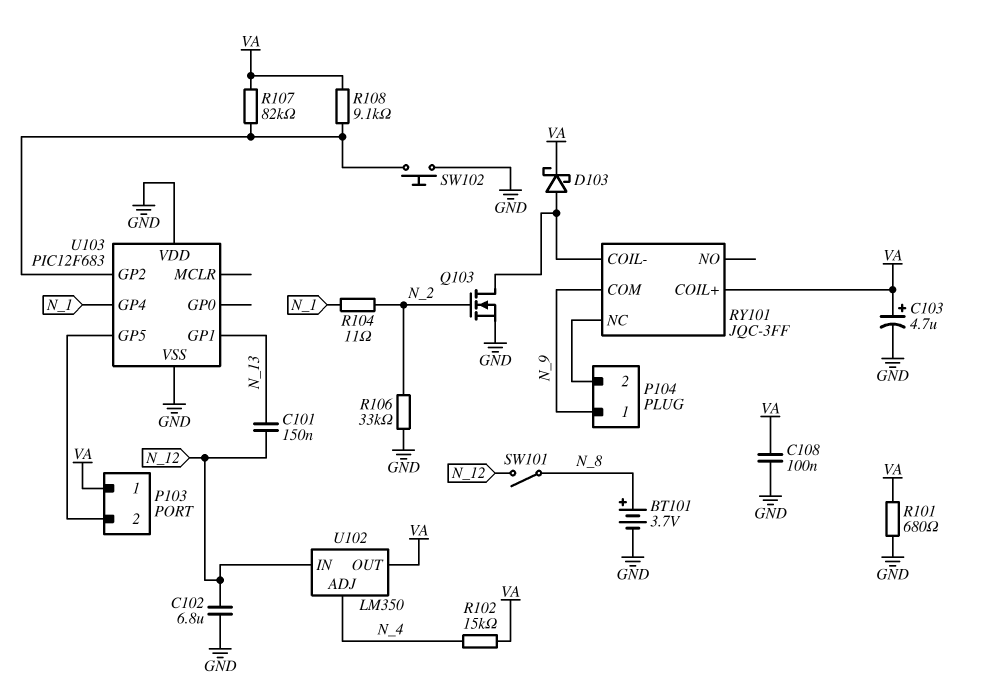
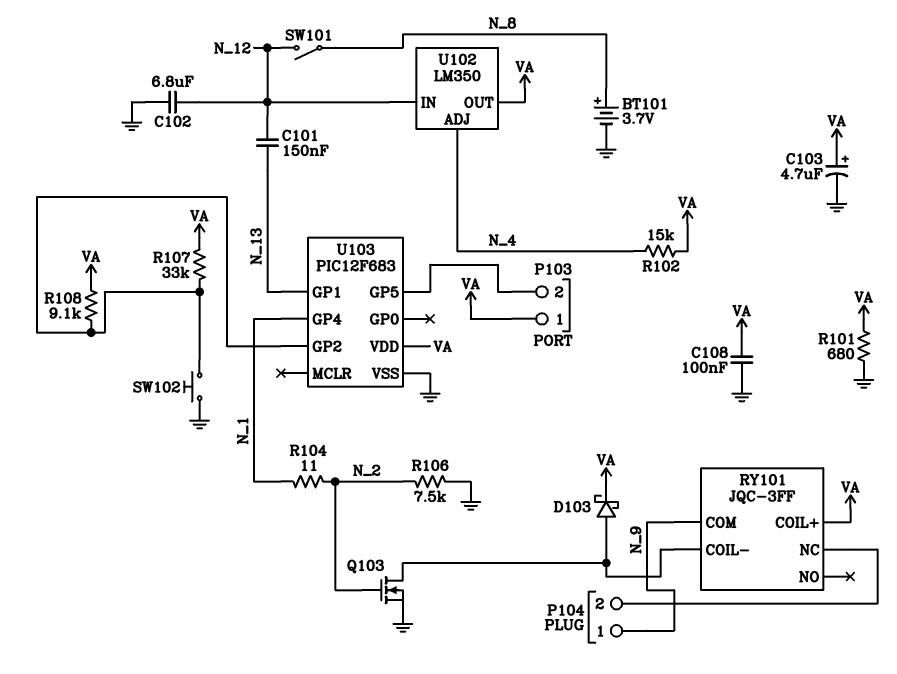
R106: 33k (GND, N_2) -> 7.5k (GND, N_2)
R107: 82k (U103/GP2, VA) -> 33k (U103/GP2, VA)
U103 pin VDD: GND -> VA

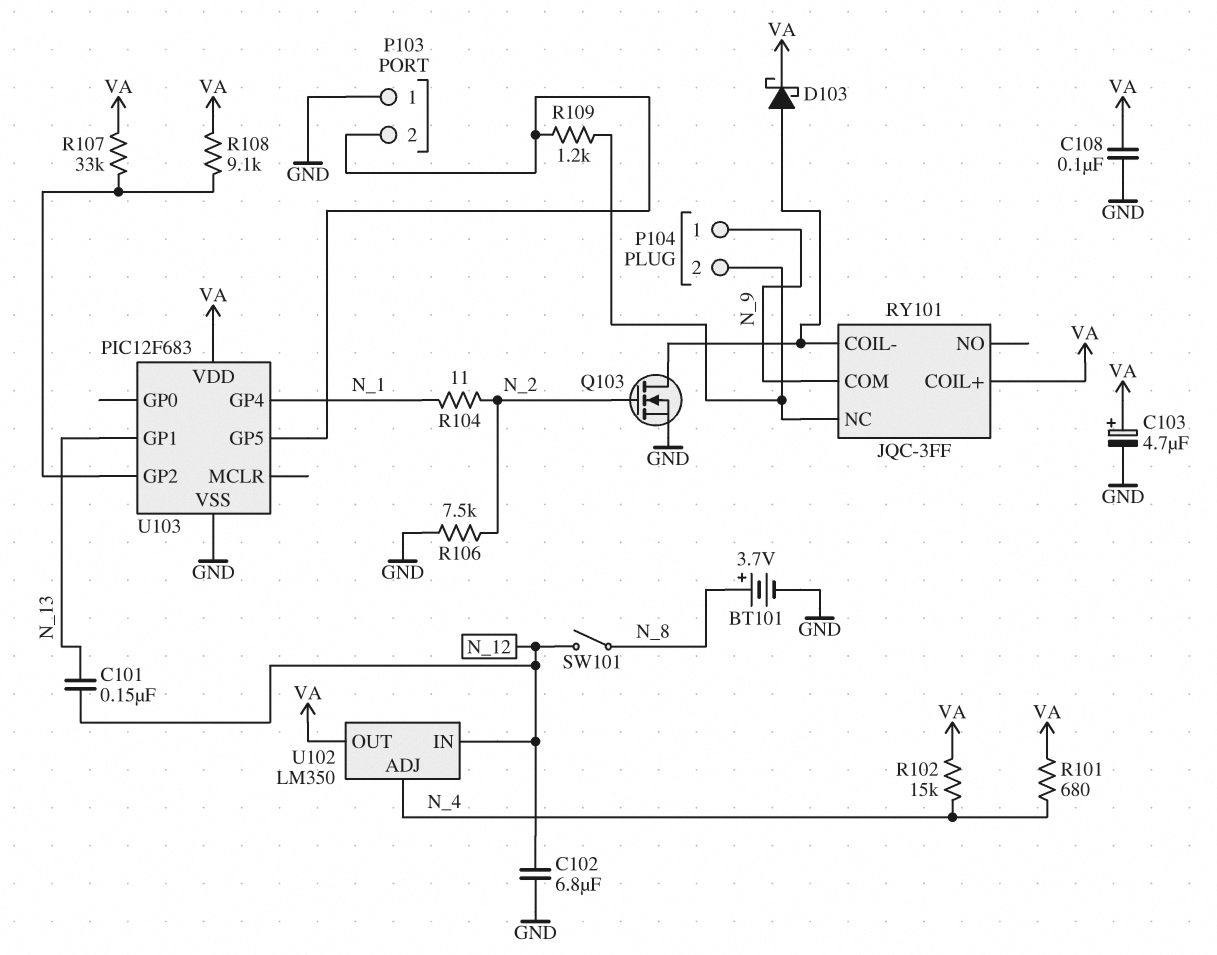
P103 pin 1: VA -> GND
R101: 680 (GND, VA) -> 680 (N_4, VA)
R109: none -> 1.2k (P103/2, P104/2)
SW102: button (GND, U103/GP2) -> none

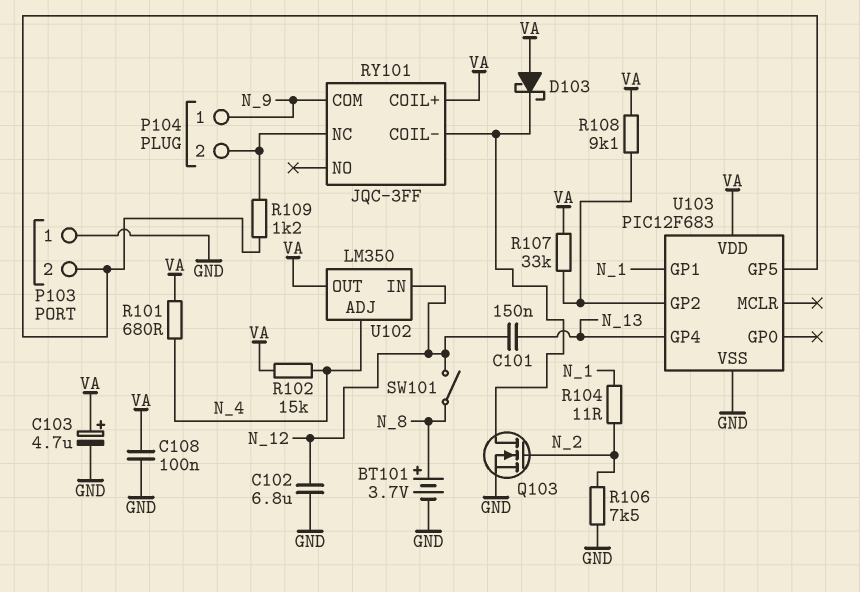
D103: schottky (A RY101/COIL-, K VA) -> schottky (A VA, K RY101/COIL-)
U103 pin GP1: N_13 -> N_1
U103 pin GP4: N_1 -> N_13

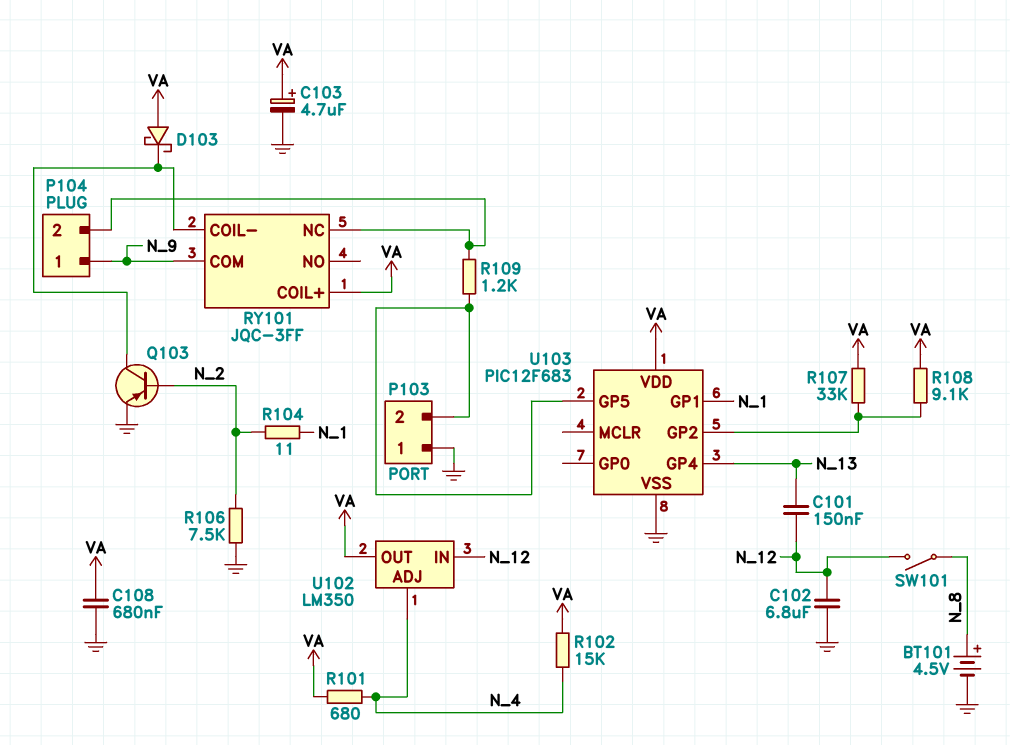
BT101: 3.7V (plus N_8, minus GND) -> 4.5V (plus N_8, minus GND)
C108: 100nF (GND, VA) -> 680nF (GND, VA)
Q103: NMOS (G N_2, D RY101/COIL-, S GND) -> PNP (B N_2, C RY101/COIL-, E GND)

